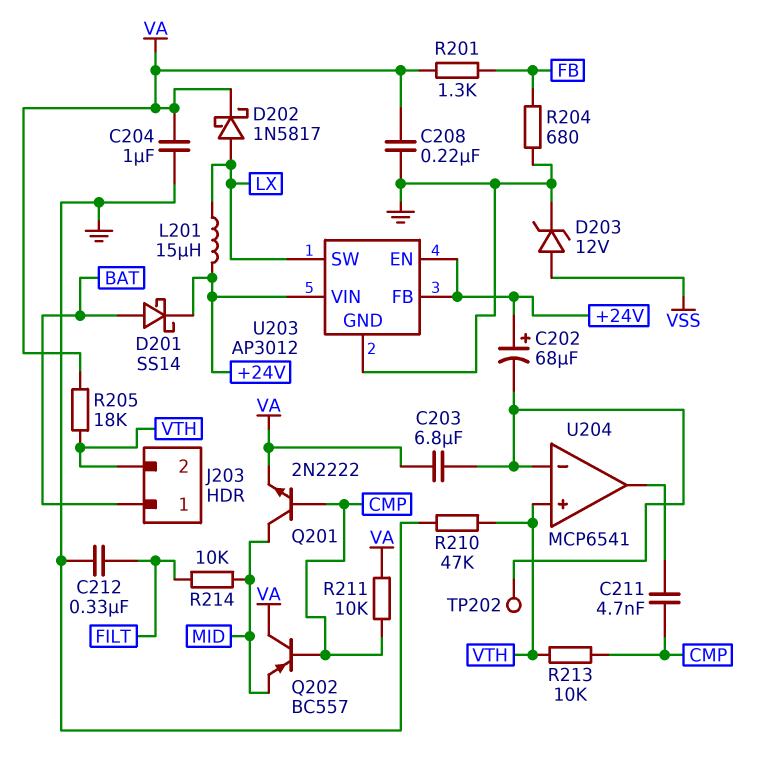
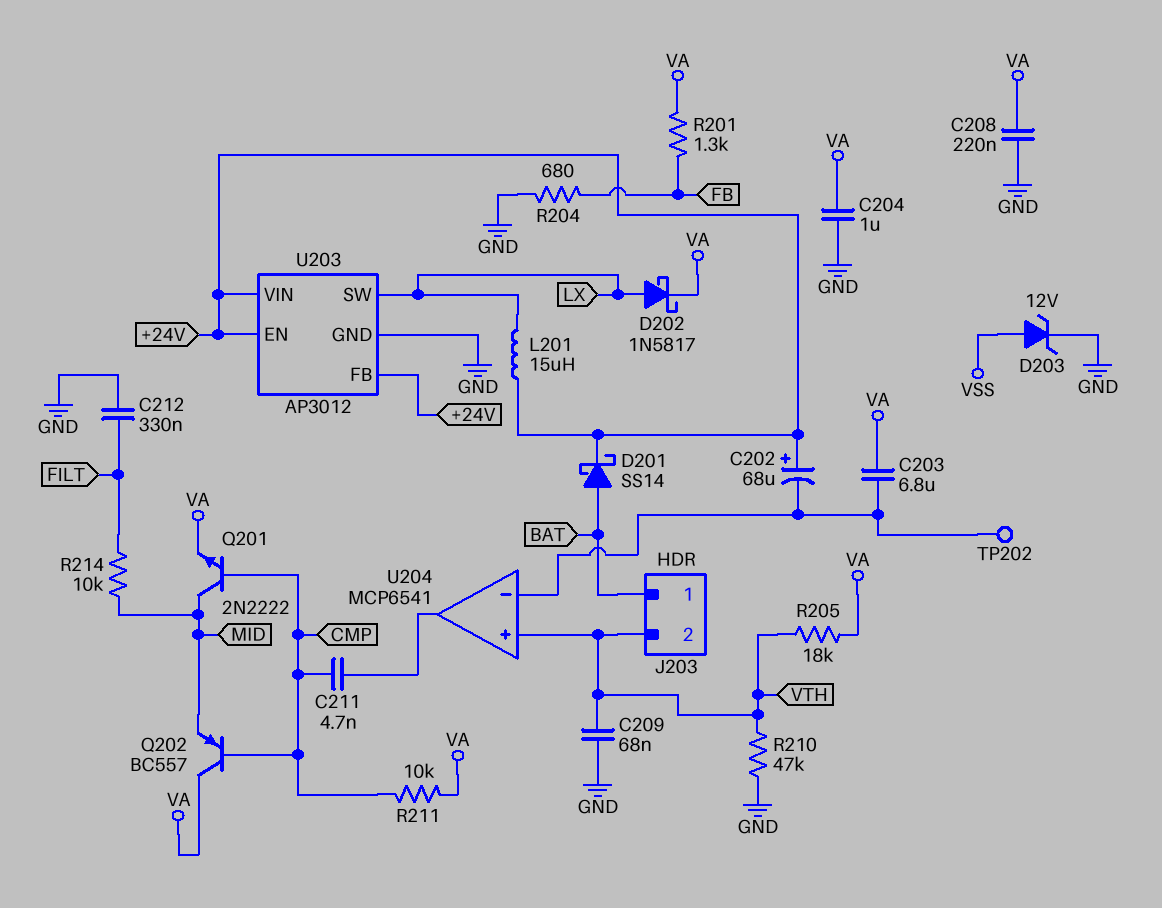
C209: none -> 68nF (GND, VTH)
R213: 10k (CMP, VTH) -> none

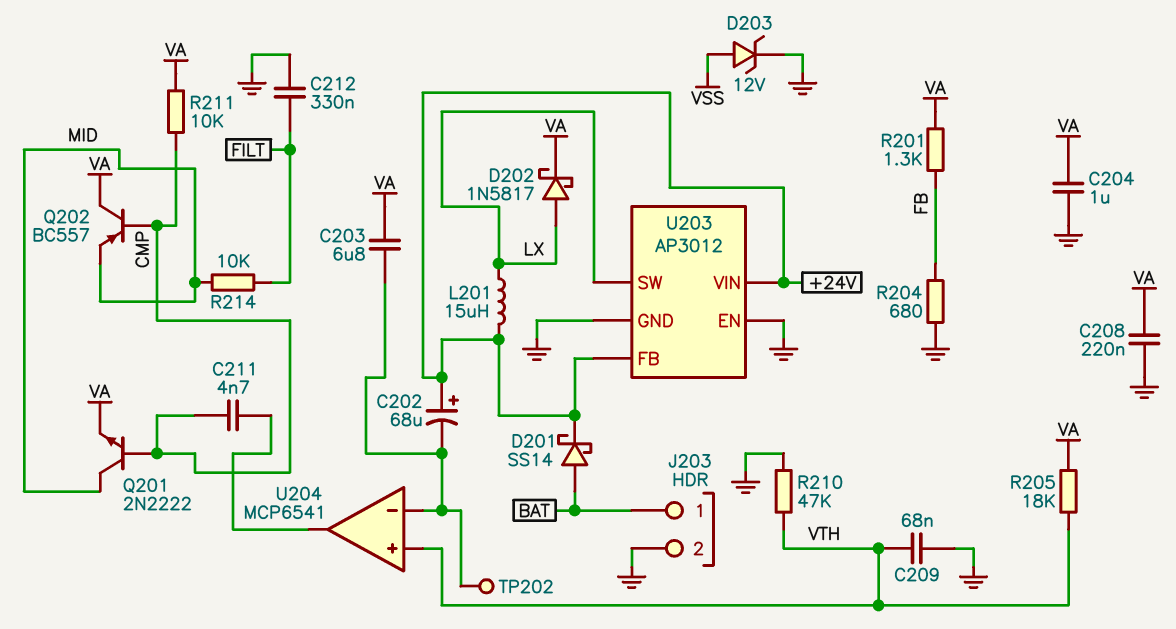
J203 pin 2: VTH -> GND
U203 pin EN: +24V -> GND

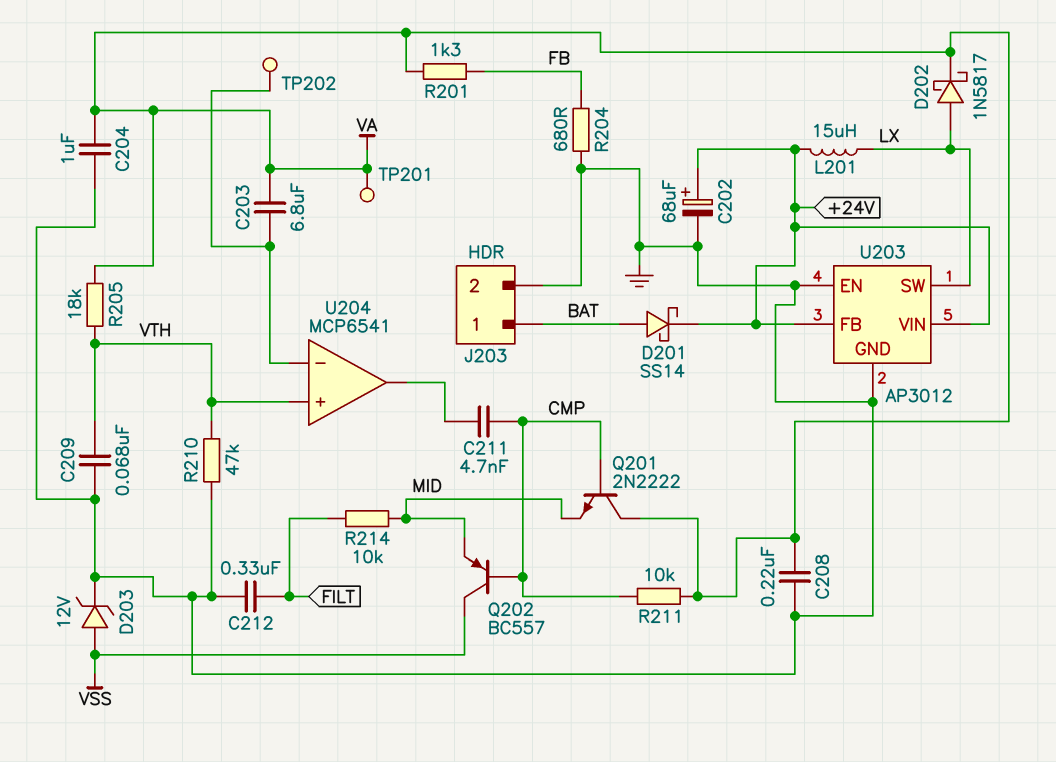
C202: 68uF (plus +24V, minus U204/in-) -> 68uF (plus +24V, minus GND)
Q201: NPN 2N2222 (B CMP, C MID, E VA) -> NPN 2N2222 (B CMP, C VA, E MID)
Q202: PNP BC557 (B CMP, C VA, E MID) -> PNP BC557 (B CMP, C VSS, E MID)
TP201: none -> test point (VA)

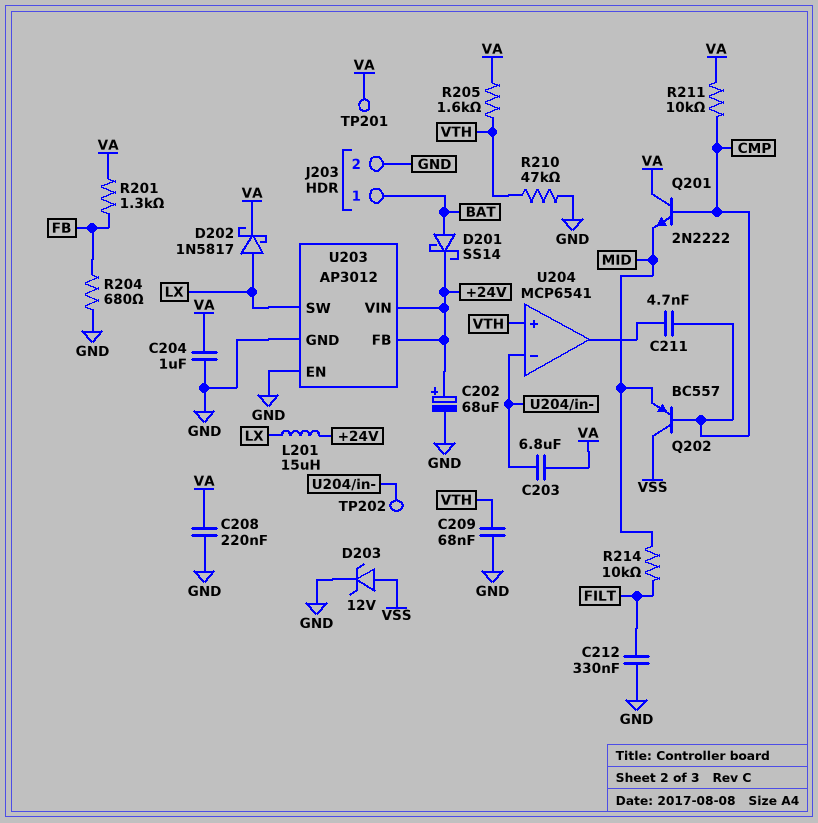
R205: 18k (VA, VTH) -> 1.6k (VA, VTH)

